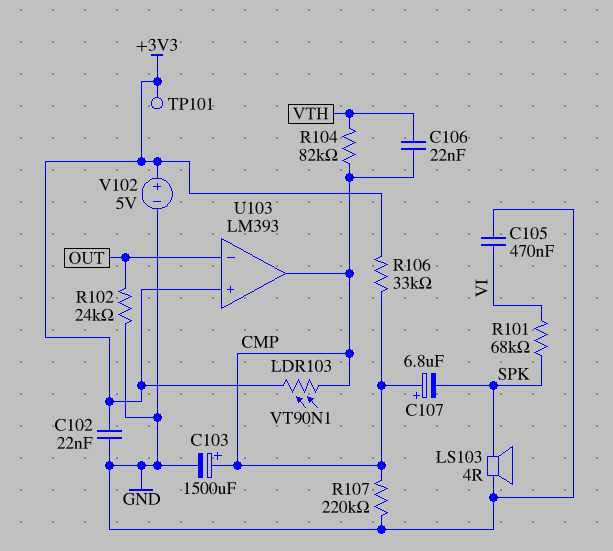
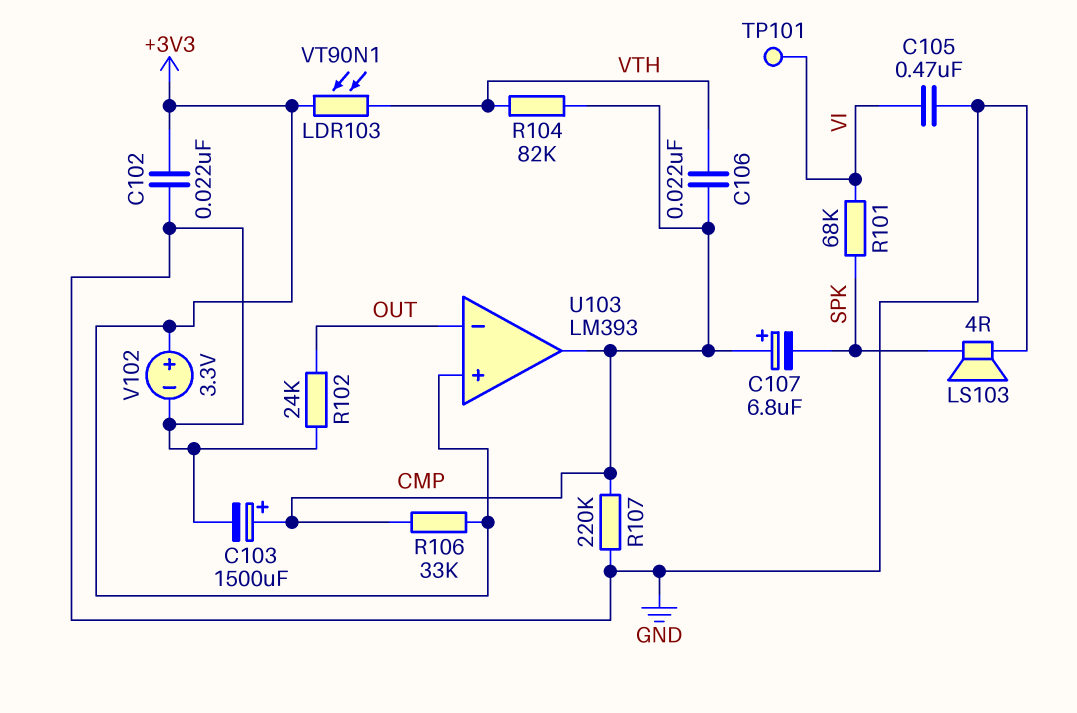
LDR103: VT90N1 (+3V3, CMP) -> VT90N1 (+3V3, VTH)
TP101: test point (+3V3) -> test point (VI)
V102: 5V (plus +3V3, minus GND) -> 3.3V (plus +3V3, minus GND)

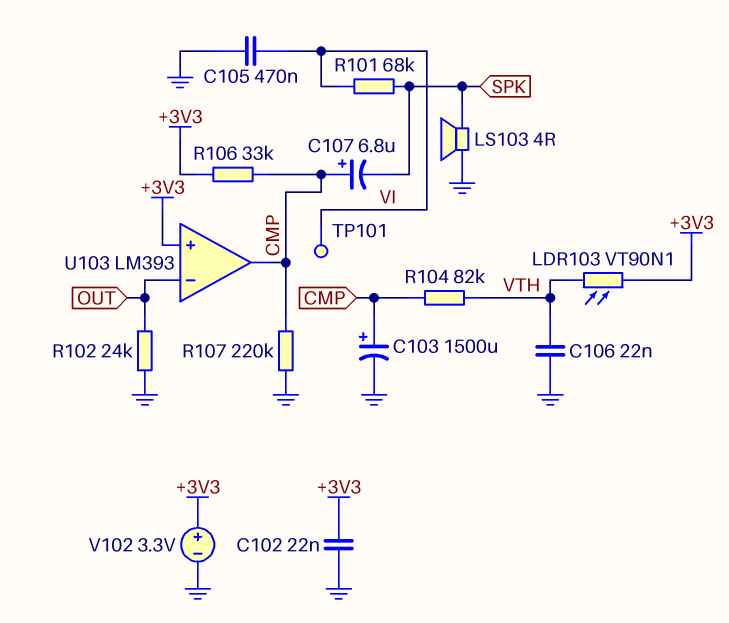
C106: 22nF (CMP, VTH) -> 22nF (GND, VTH)

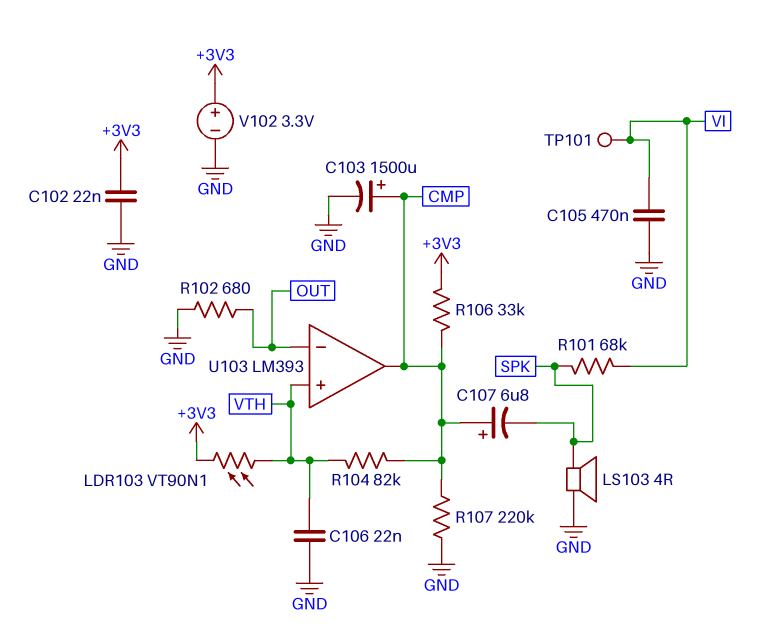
R102: 24k (GND, OUT) -> 680 (GND, OUT)
U103 pin in+: +3V3 -> VTH

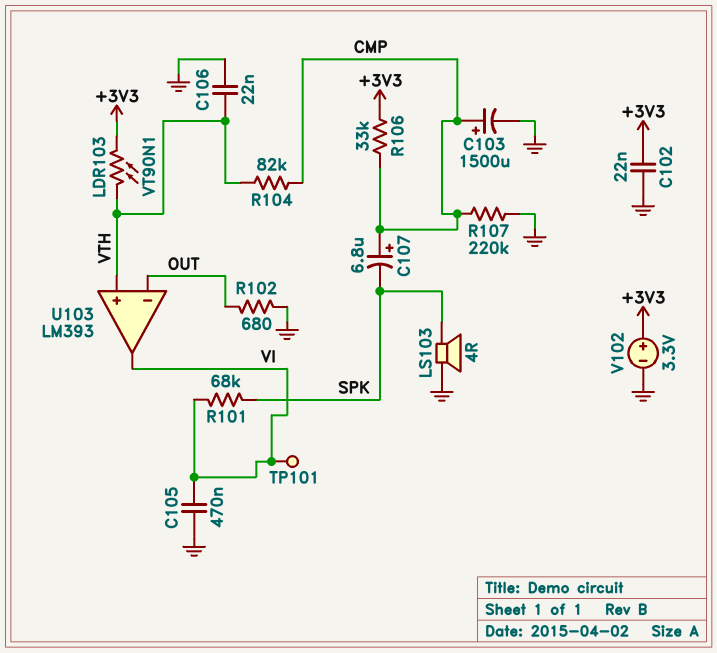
U103 pin out: CMP -> VI

